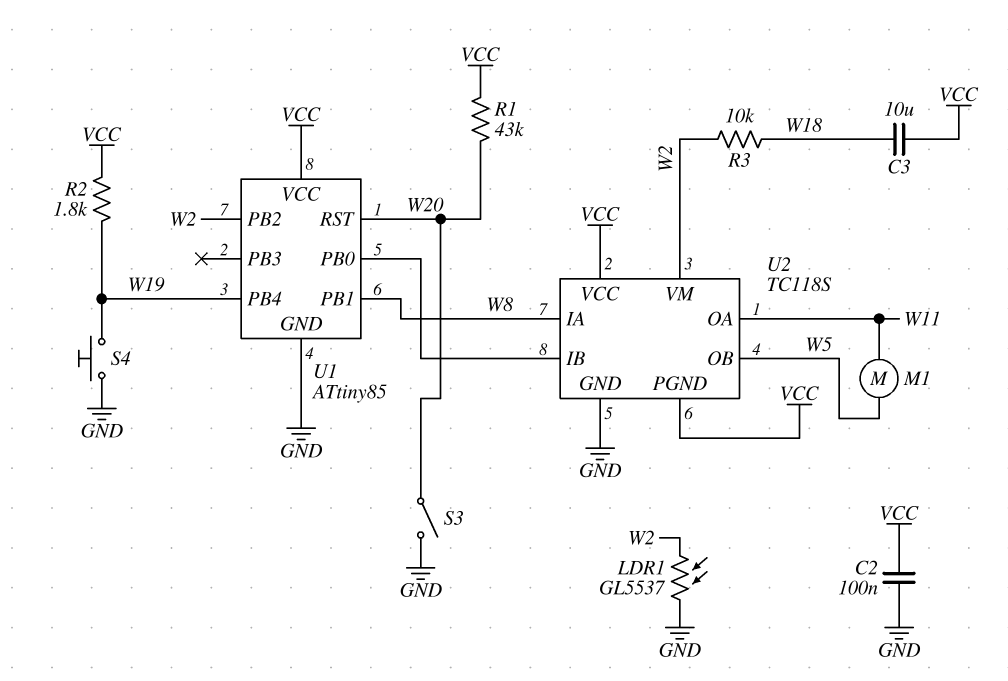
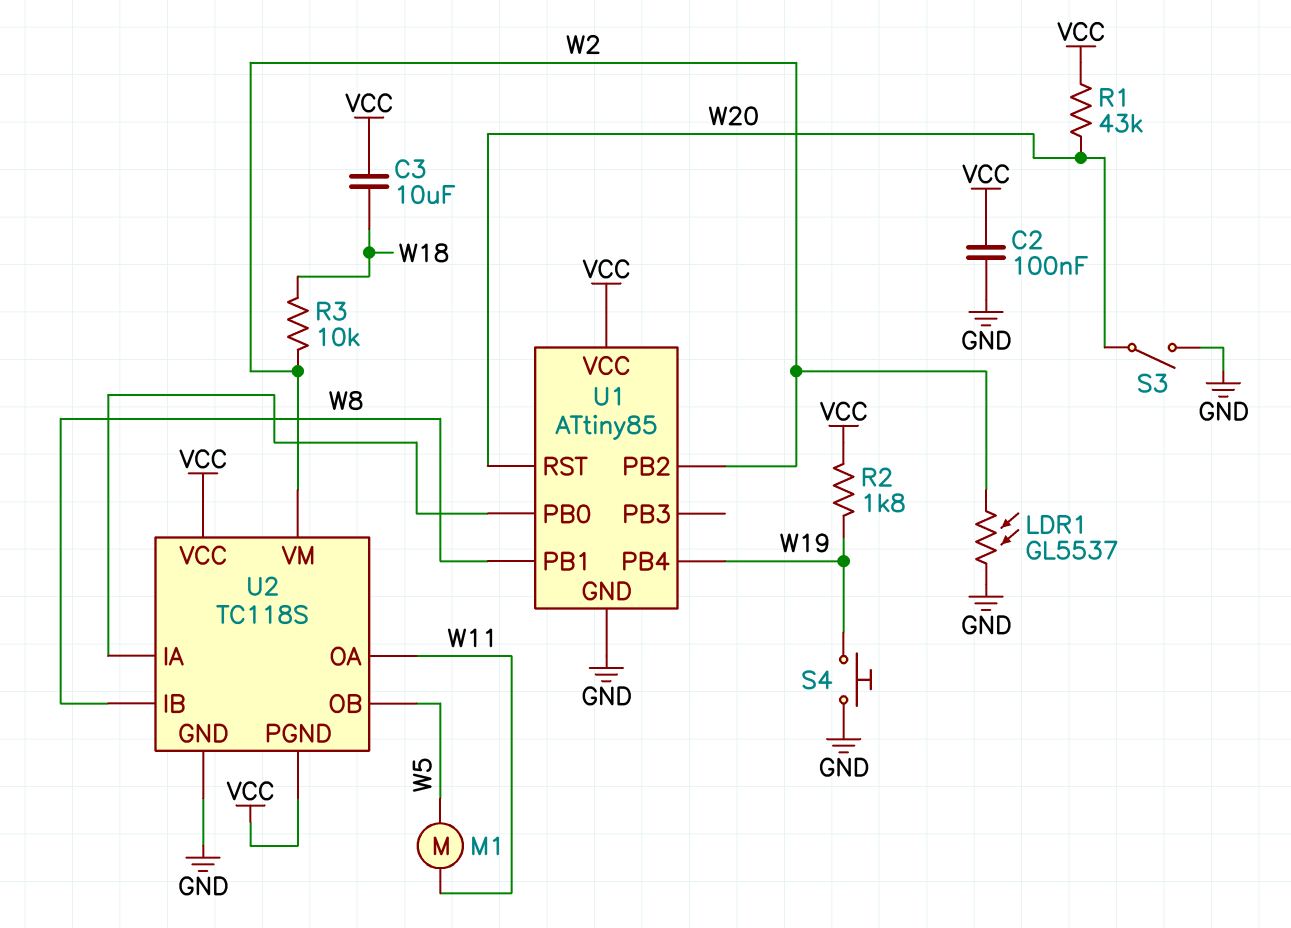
U2 pin IA: W8 -> U1/PB0
U2 pin IB: U1/PB0 -> W8

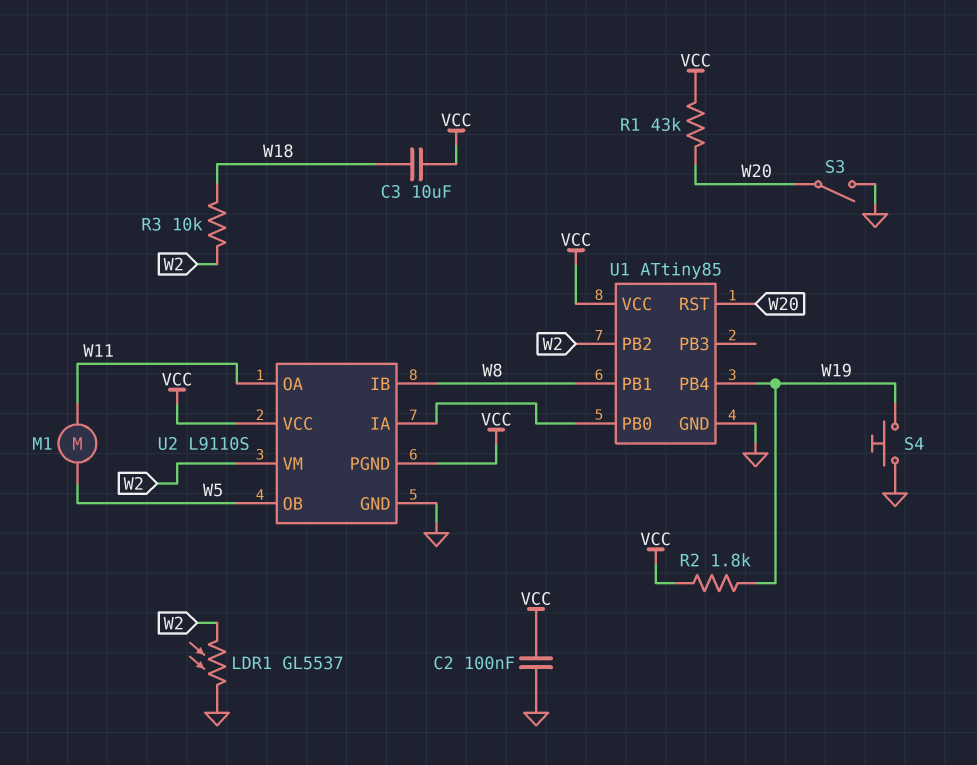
U2: TC118S -> L9110S

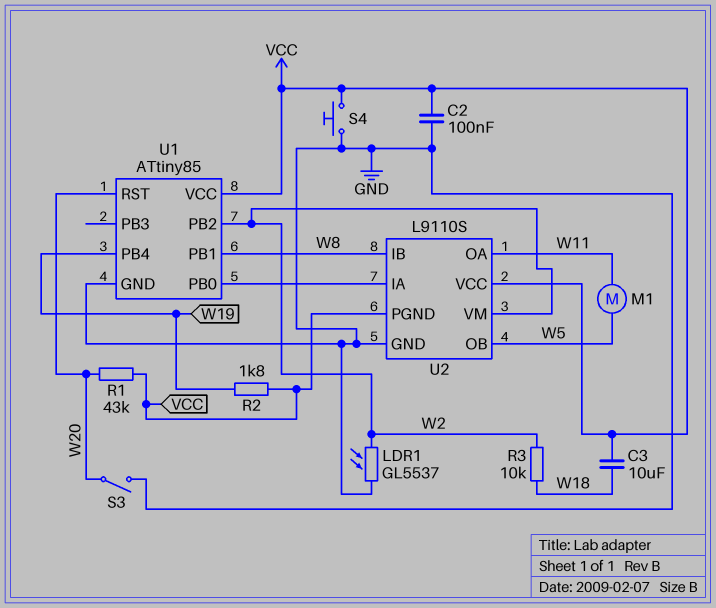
S4: button (GND, W19) -> button (GND, VCC)

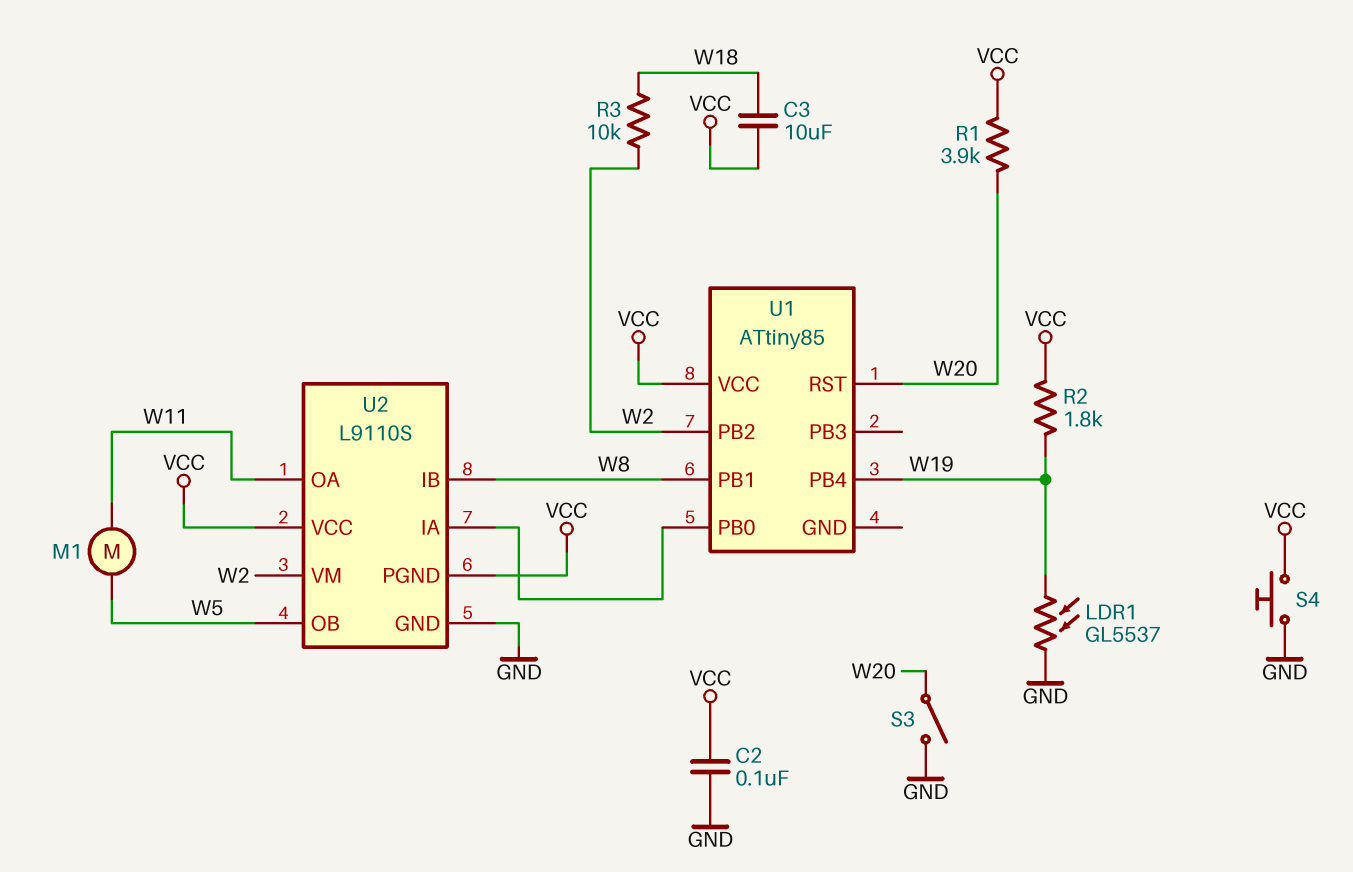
LDR1: GL5537 (GND, W2) -> GL5537 (GND, W19)
R1: 43k (VCC, W20) -> 3.9k (VCC, W20)
U1 pin GND: GND -> none

